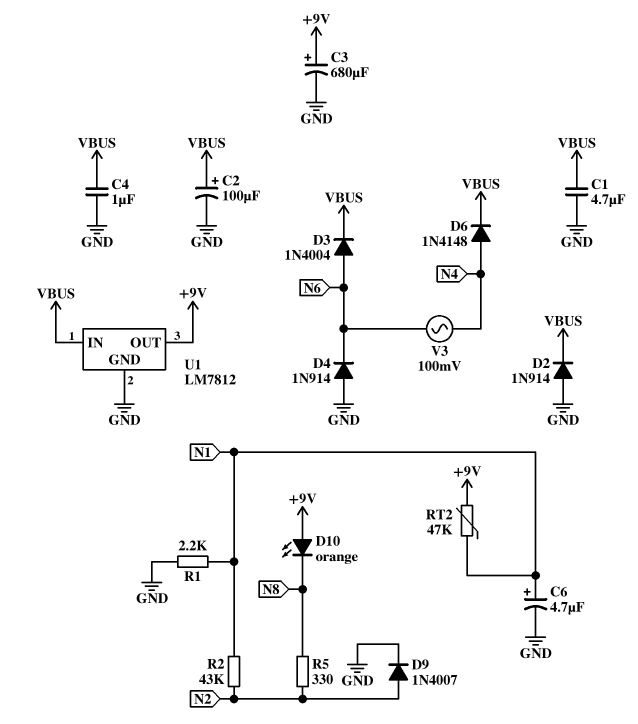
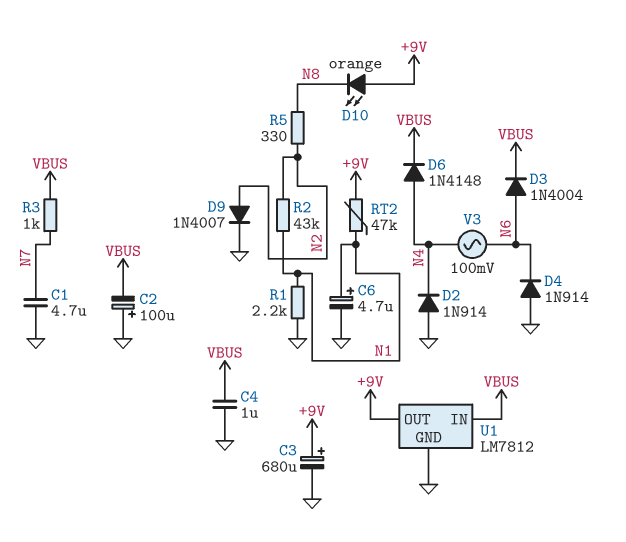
C1: 4.7uF (GND, VBUS) -> 4.7uF (GND, N7)
C2: 100uF (plus VBUS, minus GND) -> 100uF (plus GND, minus VBUS)
D2: diode 1N914 (A GND, K VBUS) -> diode 1N914 (A GND, K N4)
R3: none -> 1k (N7, VBUS)

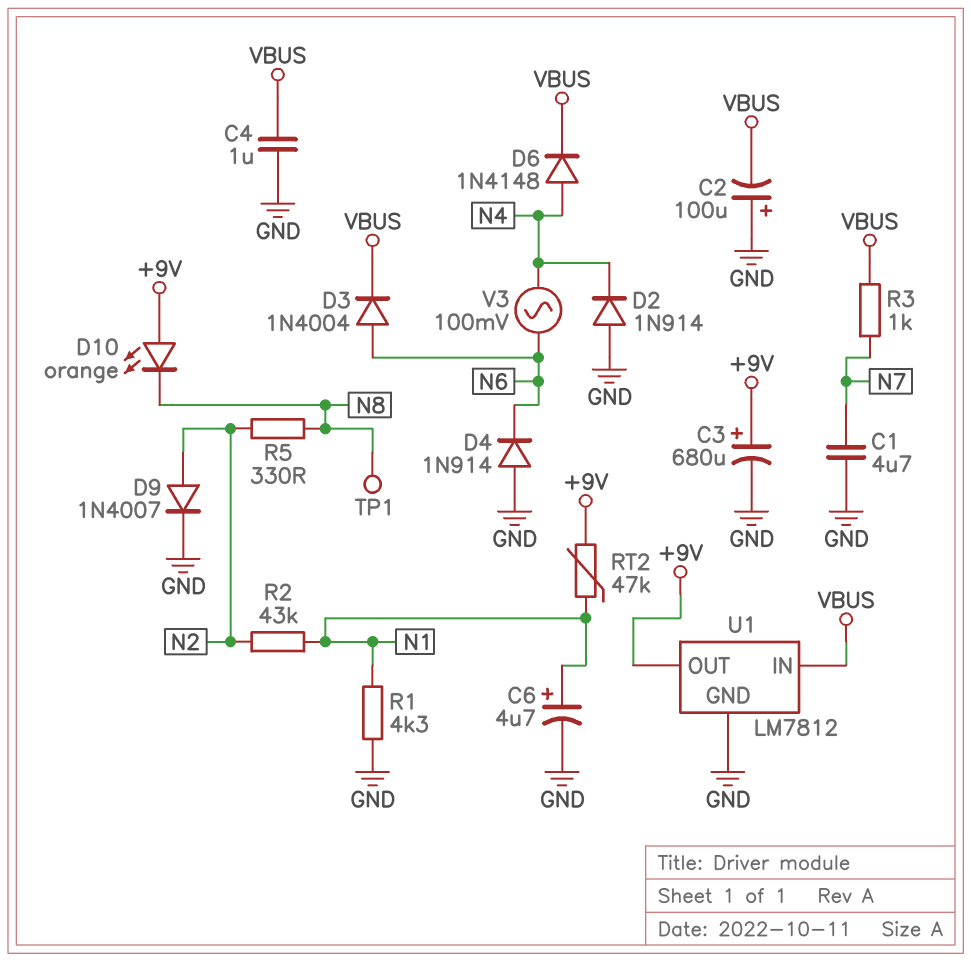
R1: 2.2k (GND, N1) -> 4.3k (GND, N1)
TP1: none -> test point (N8)

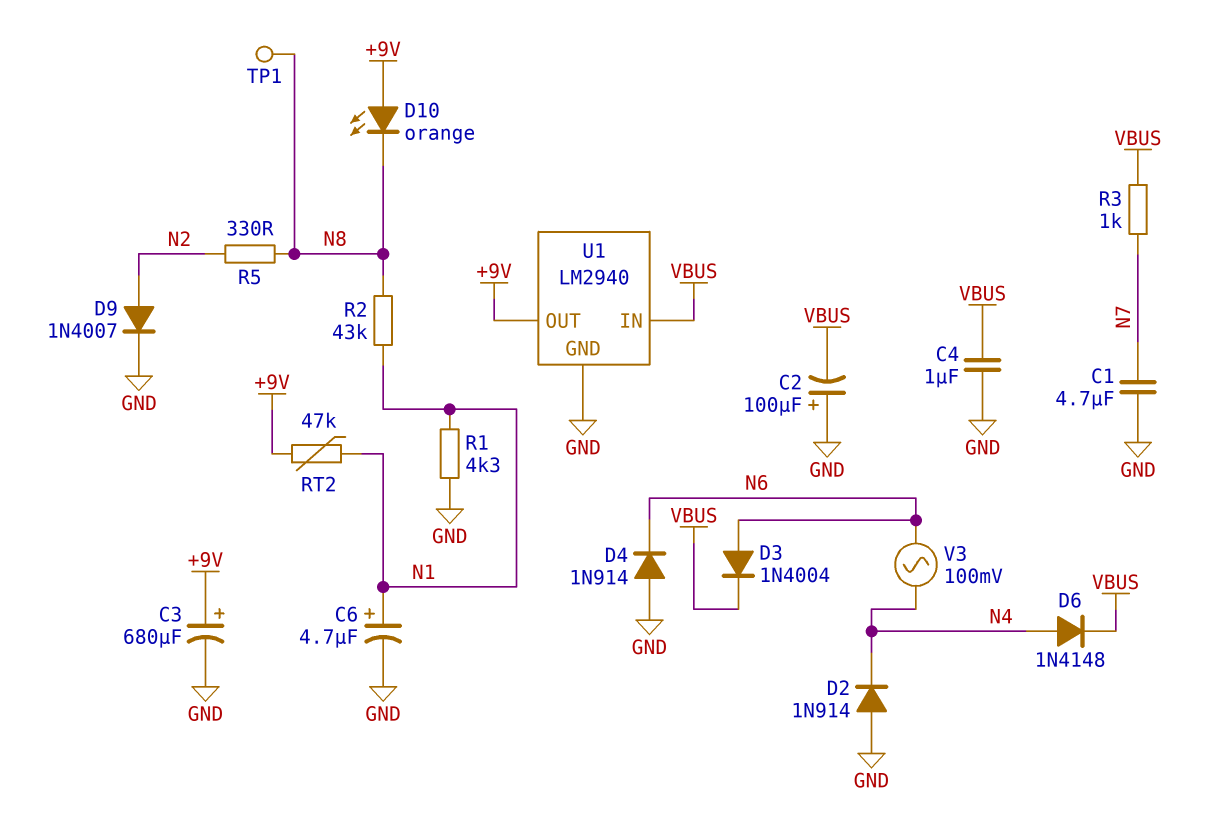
R2: 43k (N1, N2) -> 43k (N1, N8)
U1: LM7812 -> LM2940

